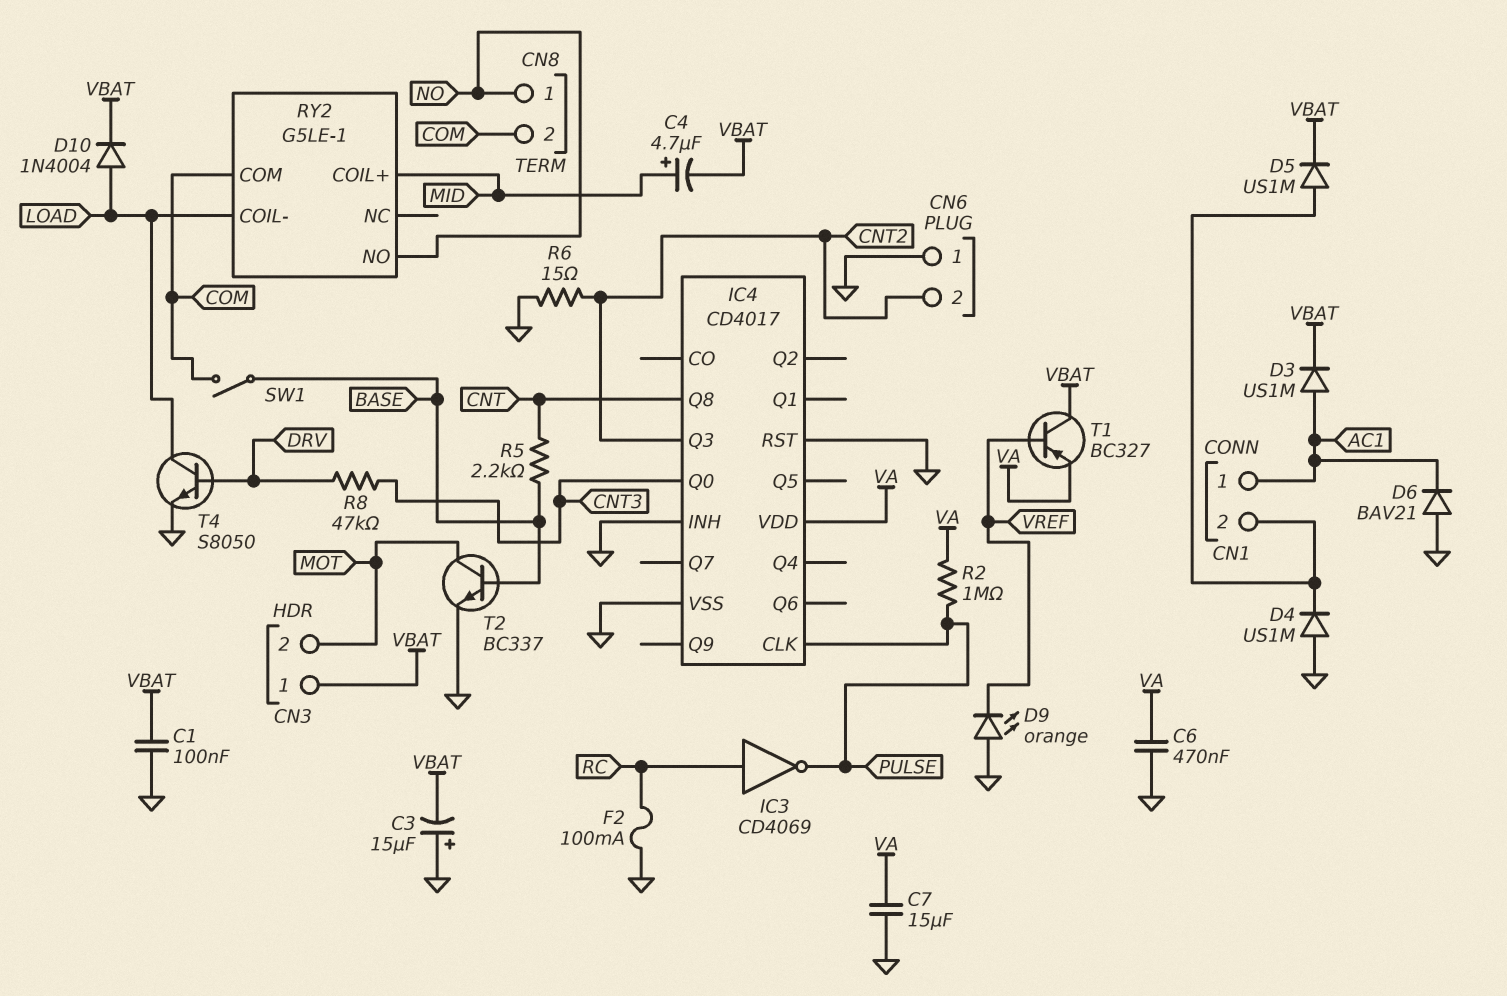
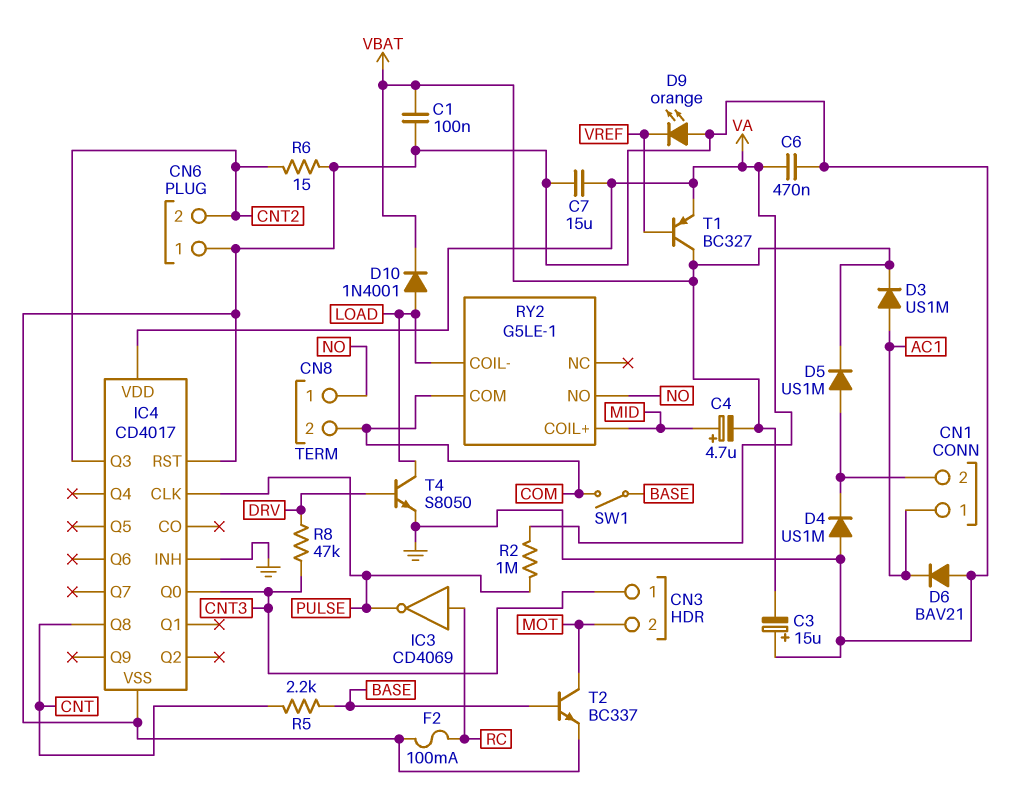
CN3 pin 1: VBAT -> CNT3
D10: diode 1N4004 (A LOAD, K VBAT) -> diode 1N4001 (A LOAD, K VBAT)

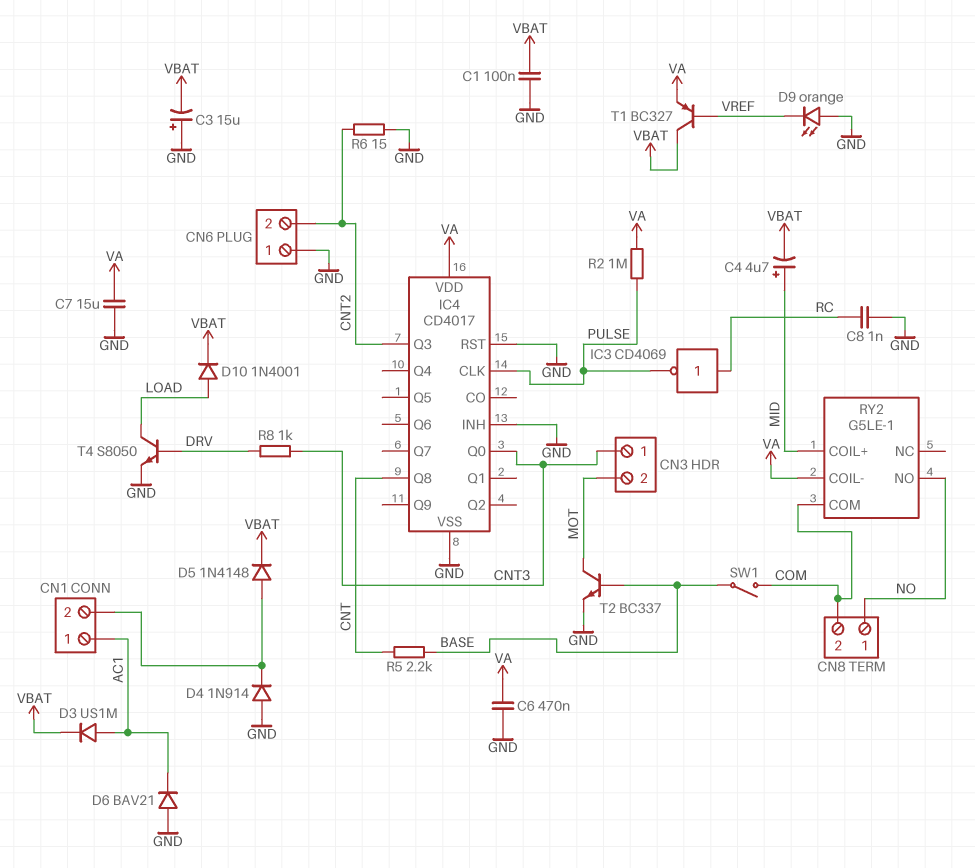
C8: none -> 1nF (GND, RC)
D4: diode US1M (A GND, K CN1/2) -> diode 1N914 (A GND, K CN1/2)
D5: diode US1M (A CN1/2, K VBAT) -> diode 1N4148 (A CN1/2, K VBAT)
F2: 100mA (GND, RC) -> none
R8: 47k (CNT3, DRV) -> 1k (CNT3, DRV)
RY2 pin COIL-: LOAD -> VA

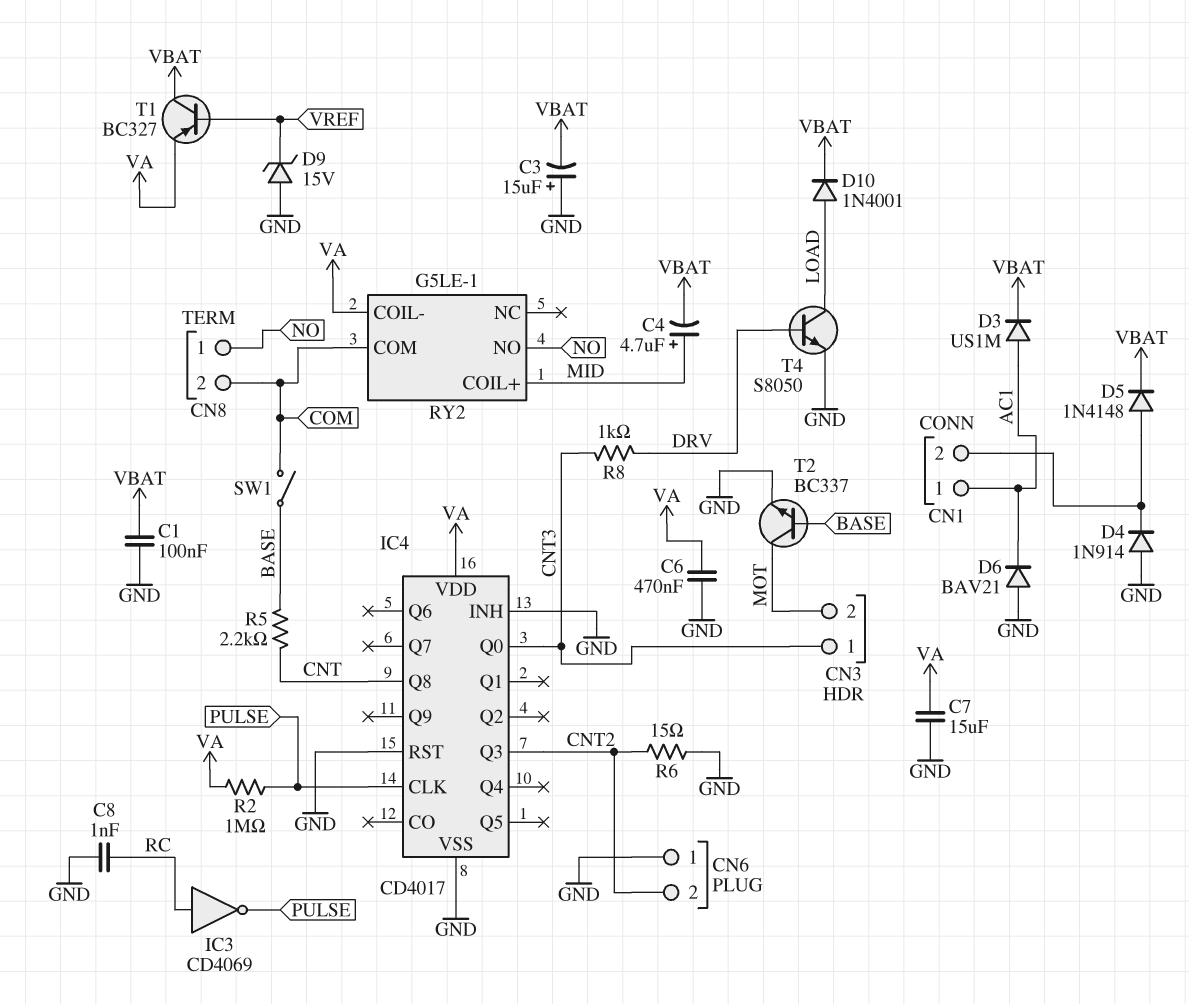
D9: LED orange (A GND, K VREF) -> zener 15V (A GND, K VREF)

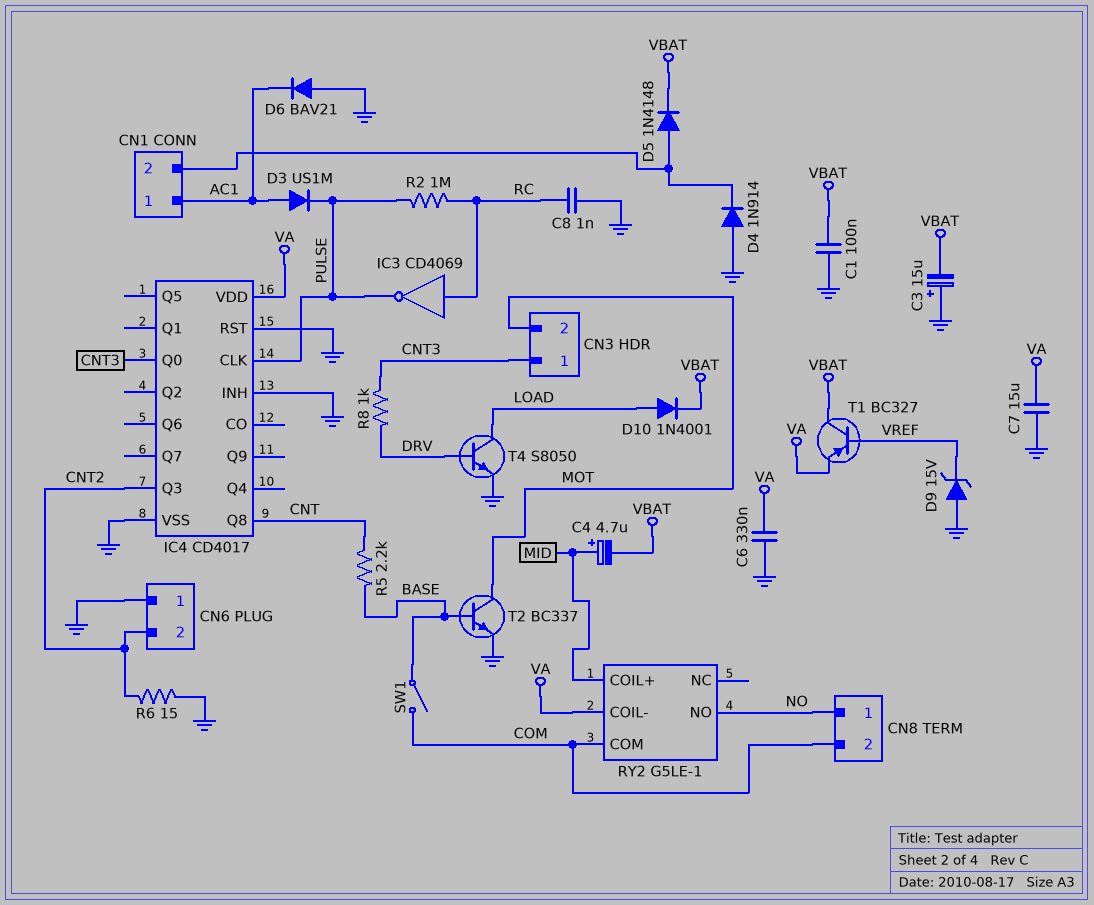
C6: 470nF (GND, VA) -> 330nF (GND, VA)
D3: diode US1M (A AC1, K VBAT) -> diode US1M (A AC1, K PULSE)
R2: 1M (PULSE, VA) -> 1M (PULSE, RC)

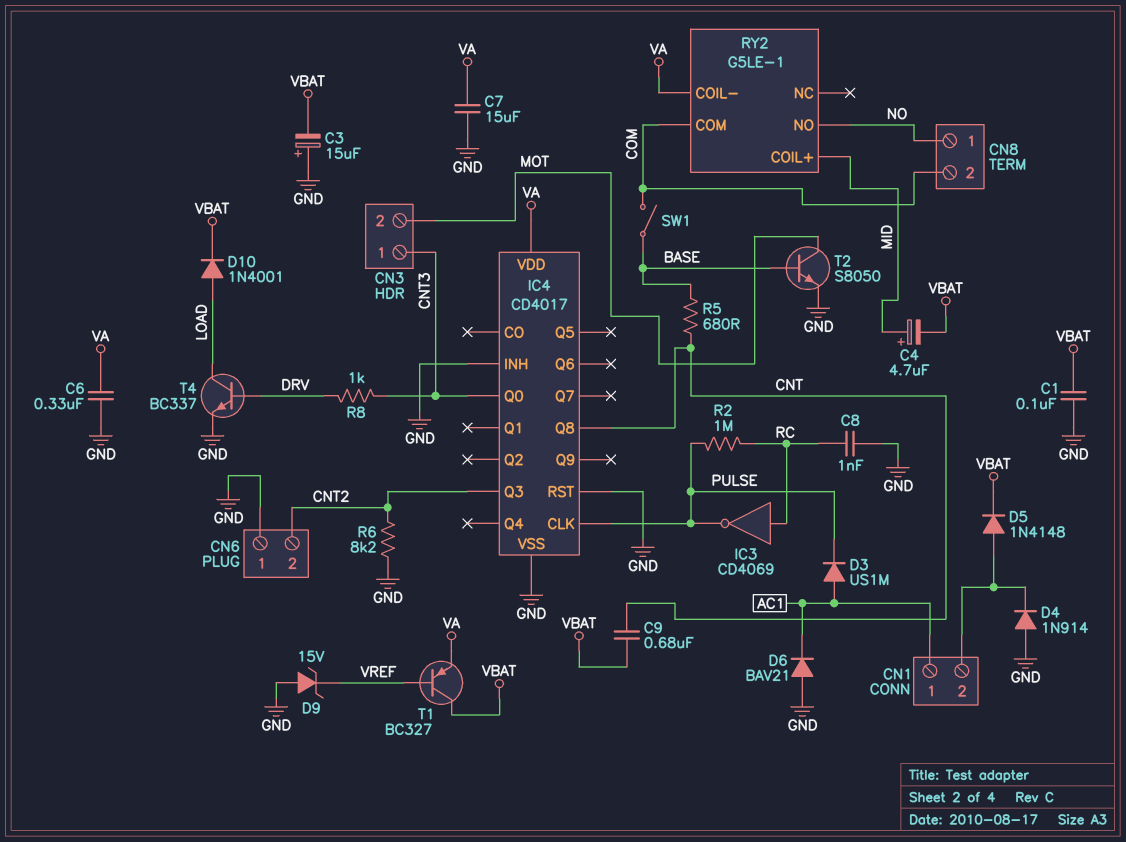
C9: none -> 680nF (CNT, VBAT)
R5: 2.2k (BASE, CNT) -> 680 (BASE, CNT)
R6: 15 (CNT2, GND) -> 8.2k (CNT2, GND)
T2: NPN BC337 (B BASE, C MOT, E GND) -> NPN S8050 (B BASE, C MOT, E GND)
T4: NPN S8050 (B DRV, C LOAD, E GND) -> NPN BC337 (B DRV, C LOAD, E GND)

